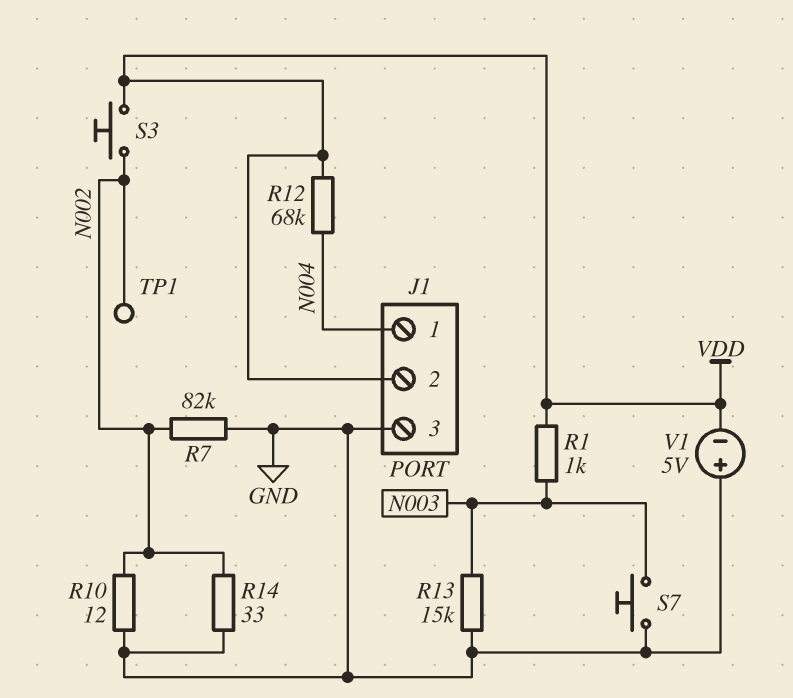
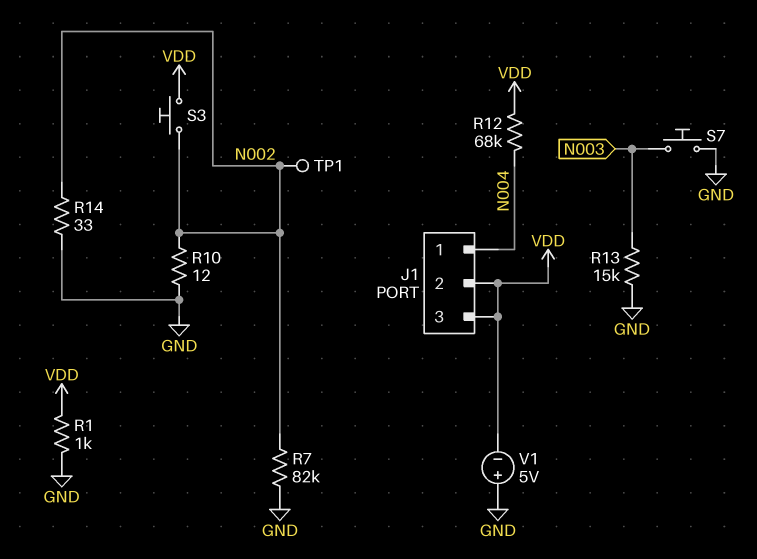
J1 pin 3: GND -> VDD
R1: 1k (N003, VDD) -> 1k (GND, VDD)

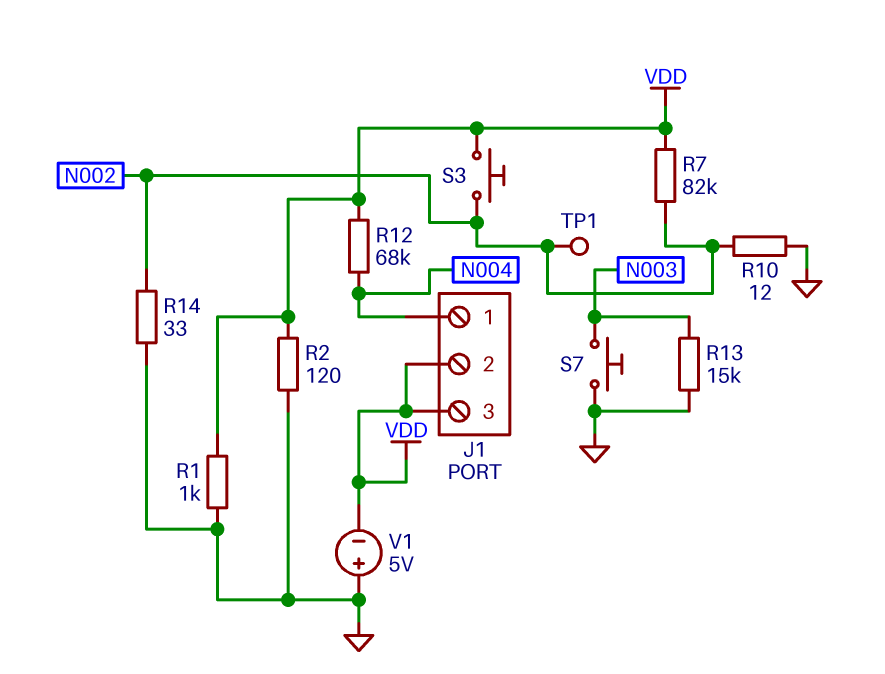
R2: none -> 120 (GND, VDD)
R7: 82k (GND, N002) -> 82k (N002, VDD)

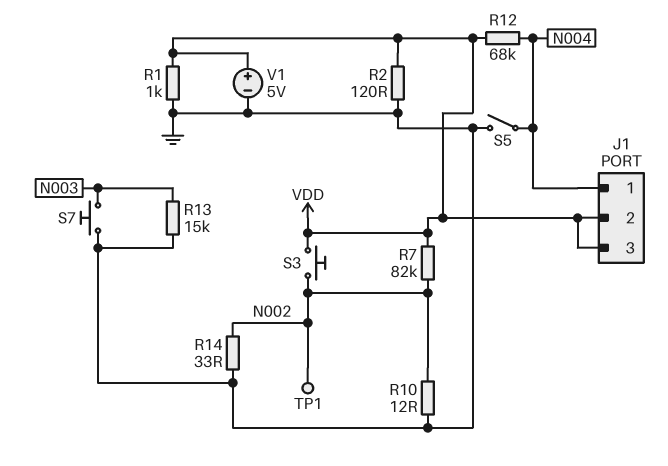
S5: none -> switch (GND, N004)
V1: 5V (plus GND, minus VDD) -> 5V (plus VDD, minus GND)

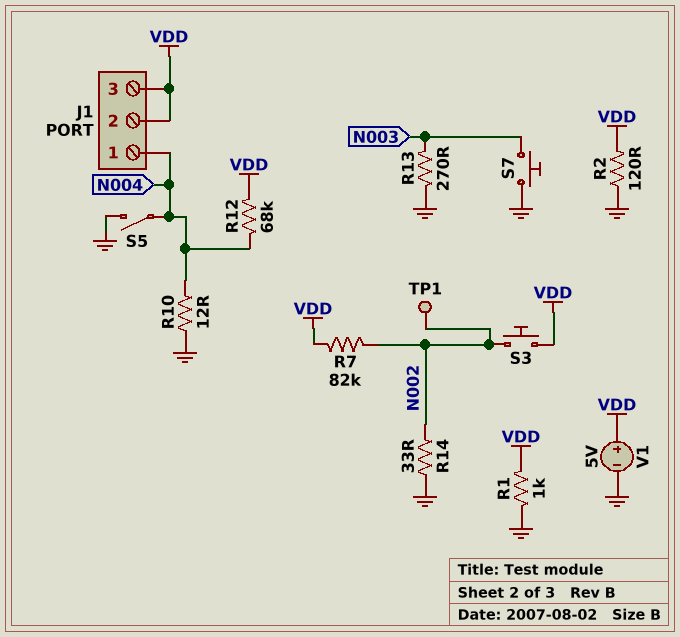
R10: 12 (GND, N002) -> 12 (GND, N004)
R13: 15k (GND, N003) -> 270 (GND, N003)

